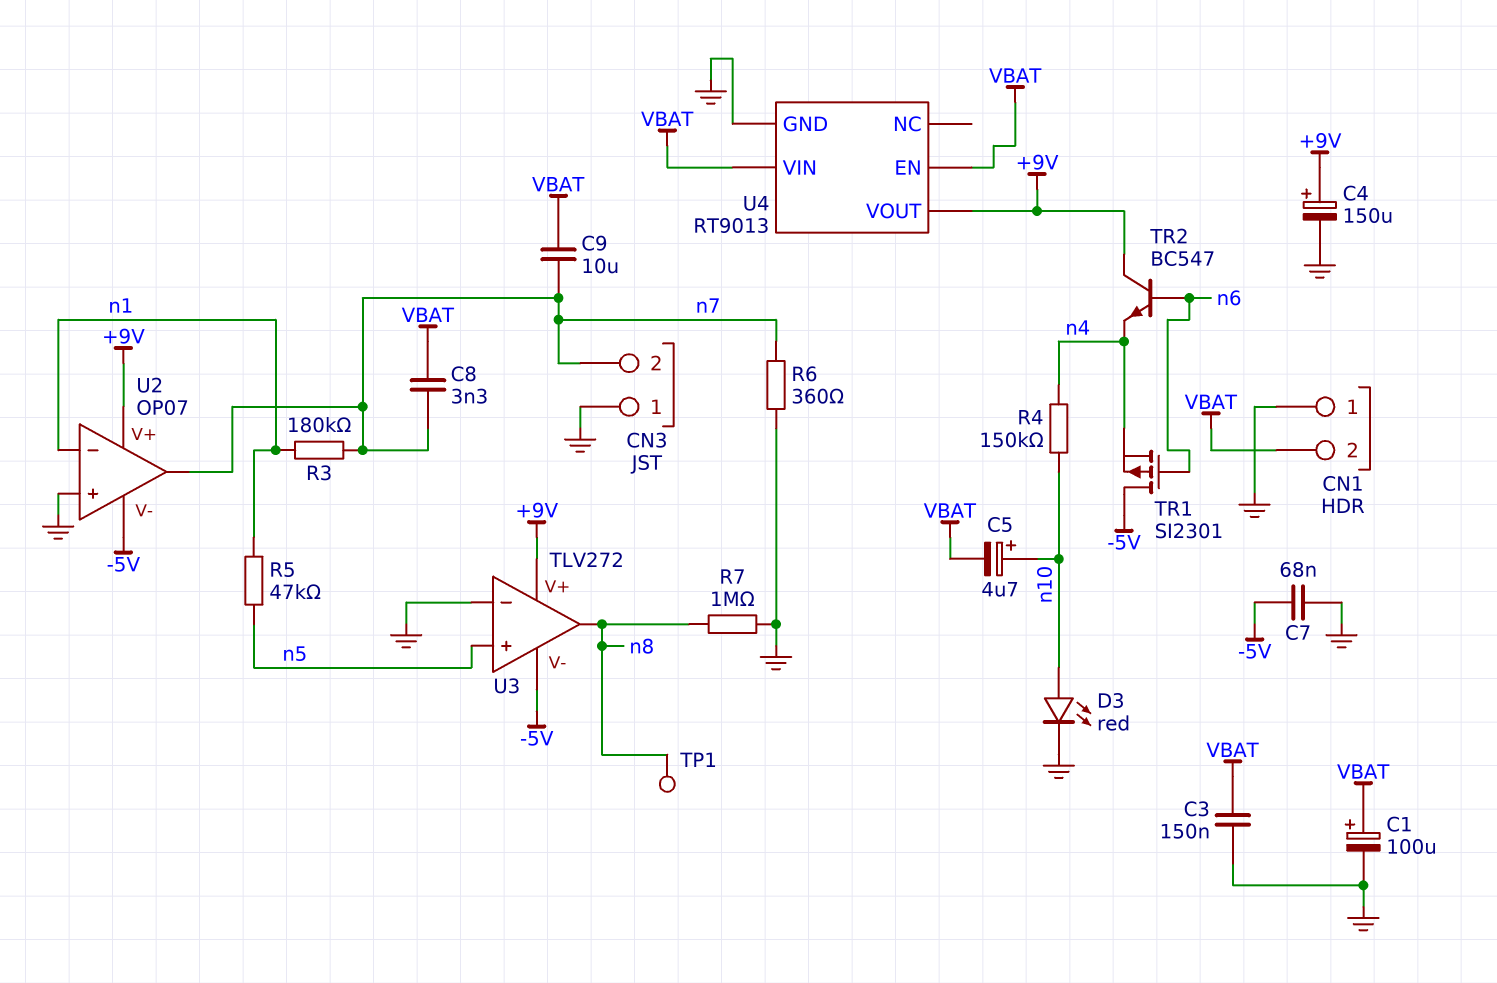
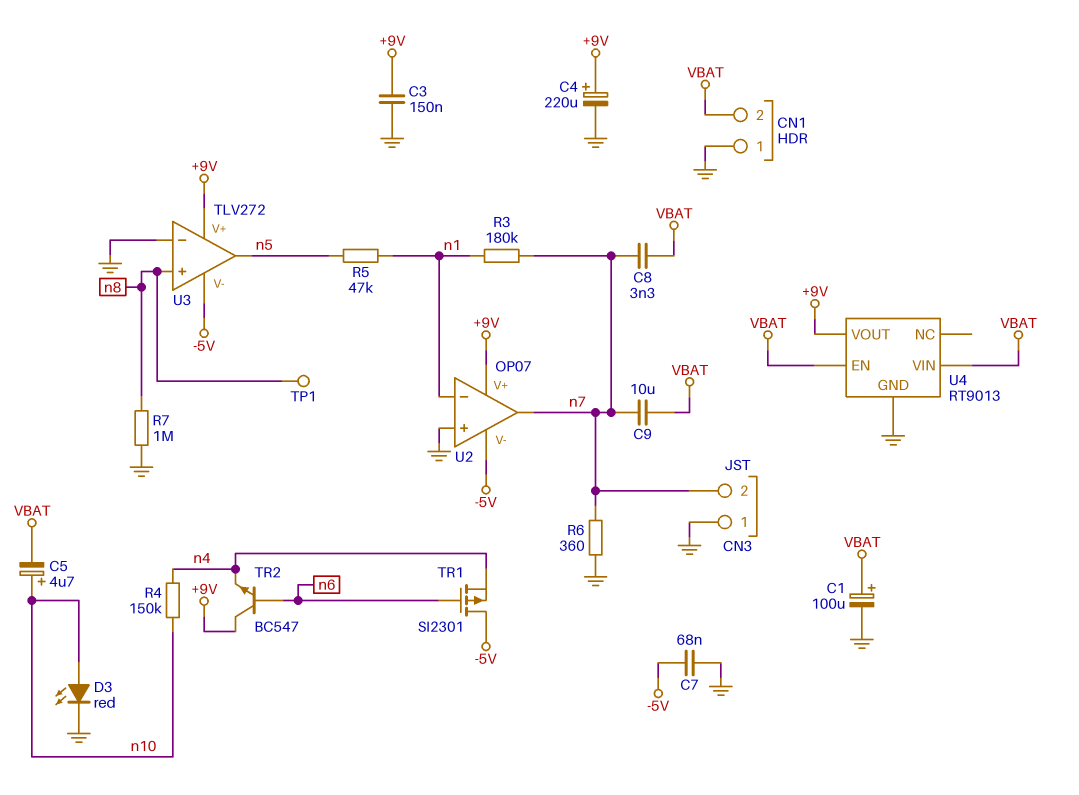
C3: 150nF (GND, VBAT) -> 150nF (+9V, GND)
C4: 150uF (plus +9V, minus GND) -> 220uF (plus +9V, minus GND)
U3 pin in+: n5 -> n8
U3 pin out: n8 -> n5

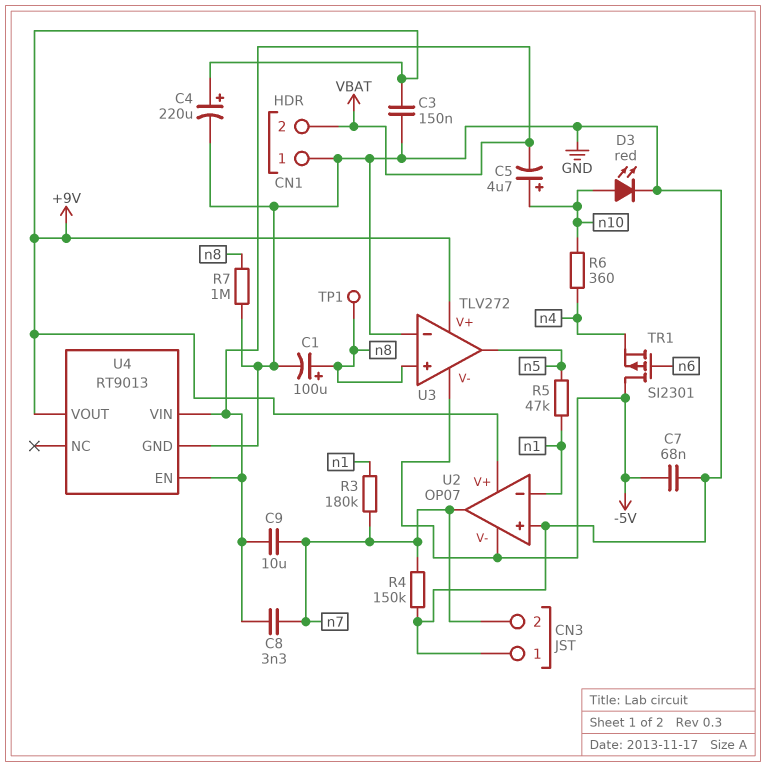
C1: 100uF (plus VBAT, minus GND) -> 100uF (plus n8, minus GND)
R4: 150k (n4, n10) -> 150k (GND, n7)
R6: 360 (GND, n7) -> 360 (n4, n10)
TR2: NPN BC547 (B n6, C +9V, E n4) -> none

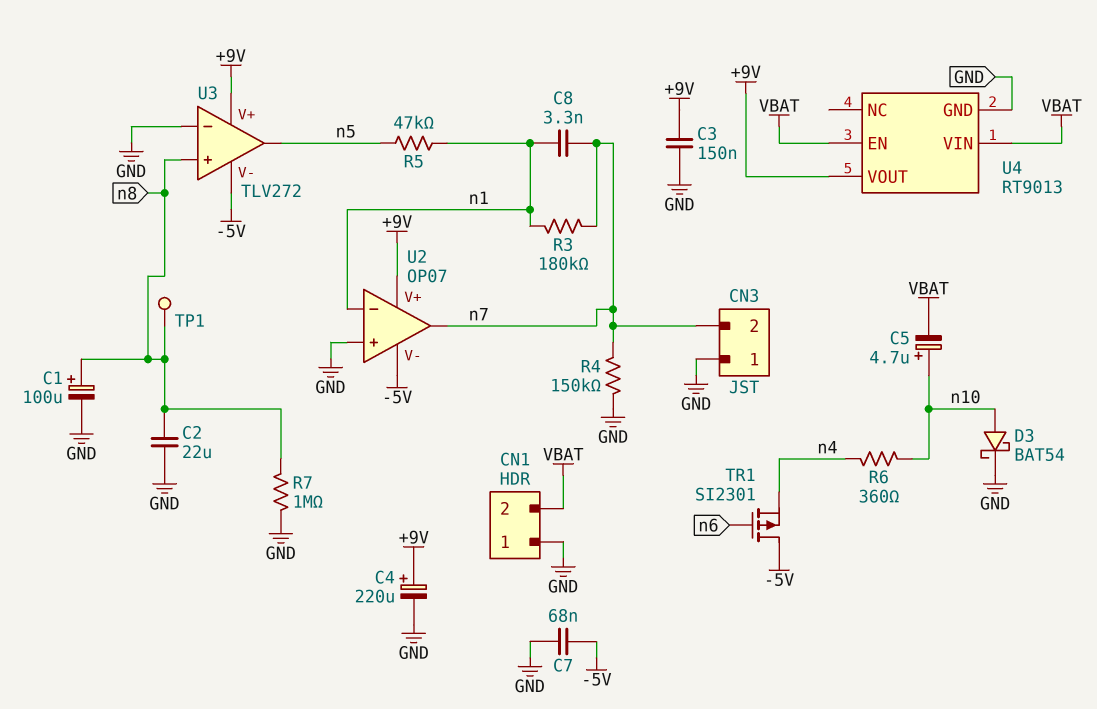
C2: none -> 22uF (GND, n8)
C8: 3.3nF (VBAT, n7) -> 3.3nF (n1, n7)
C9: 10uF (VBAT, n7) -> none
D3: LED red (A n10, K GND) -> schottky BAT54 (A n10, K GND)

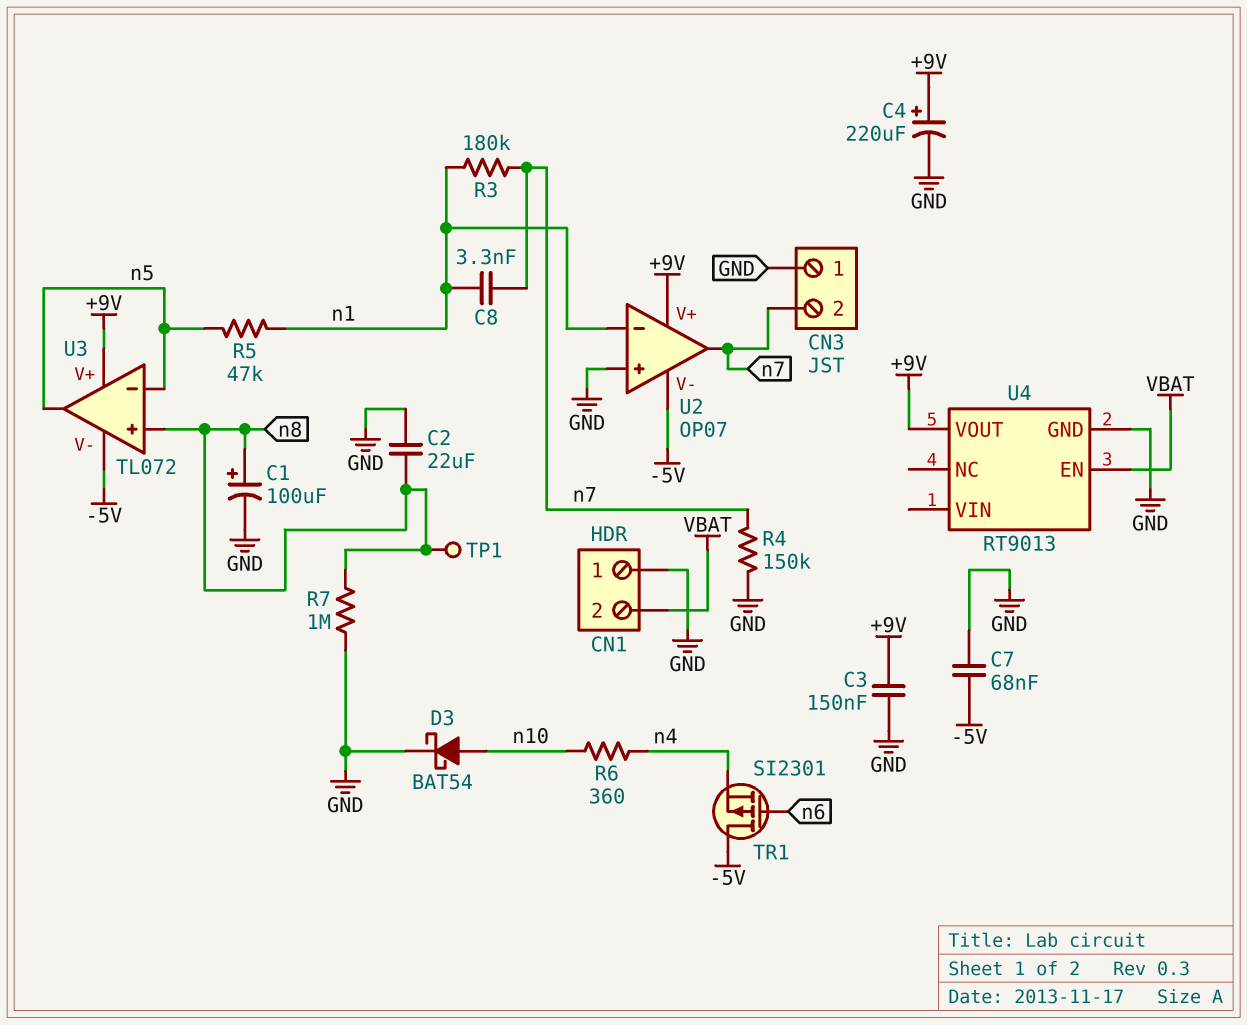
C5: 4.7uF (plus n10, minus VBAT) -> none
U3: TLV272 -> TL072
U3 pin in-: GND -> n5
U4 pin VIN: VBAT -> none

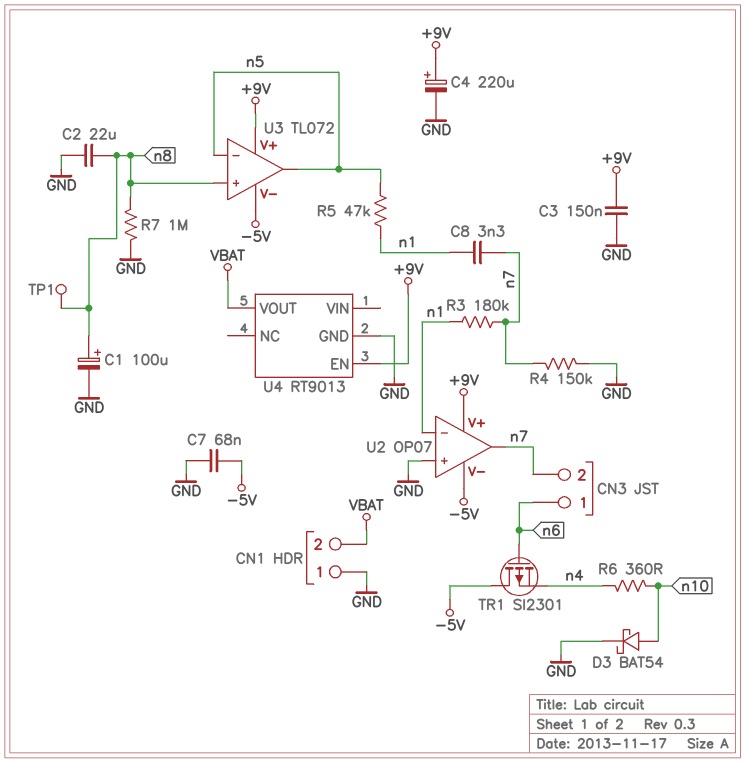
CN3 pin 1: GND -> n6
U4 pin EN: VBAT -> +9V
U4 pin VOUT: +9V -> VBAT

